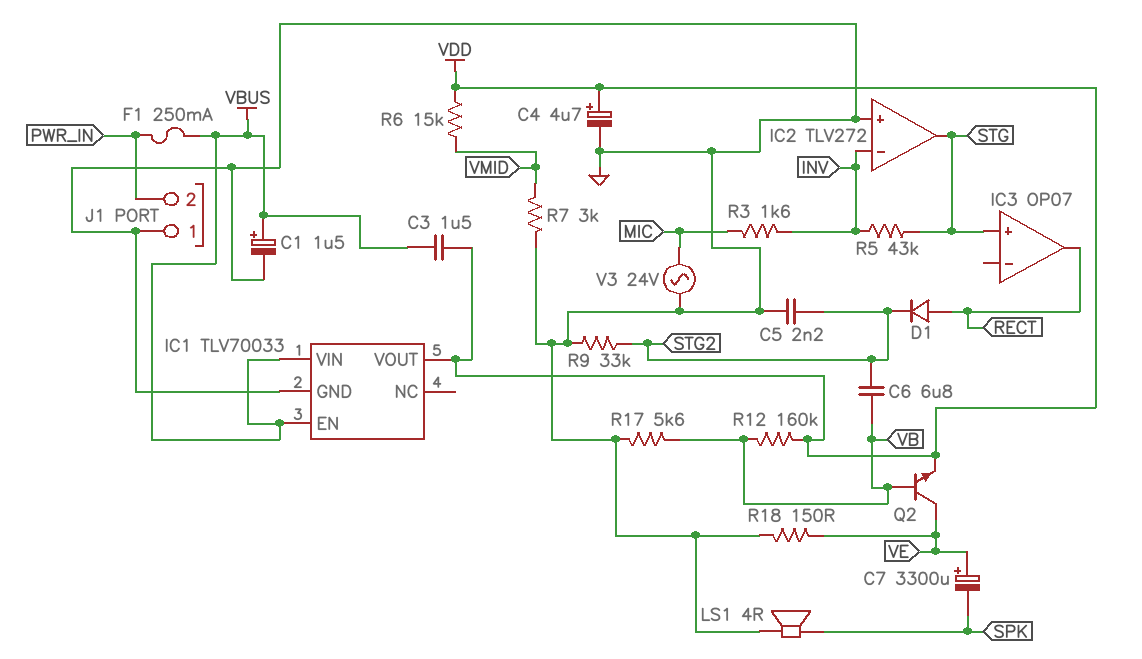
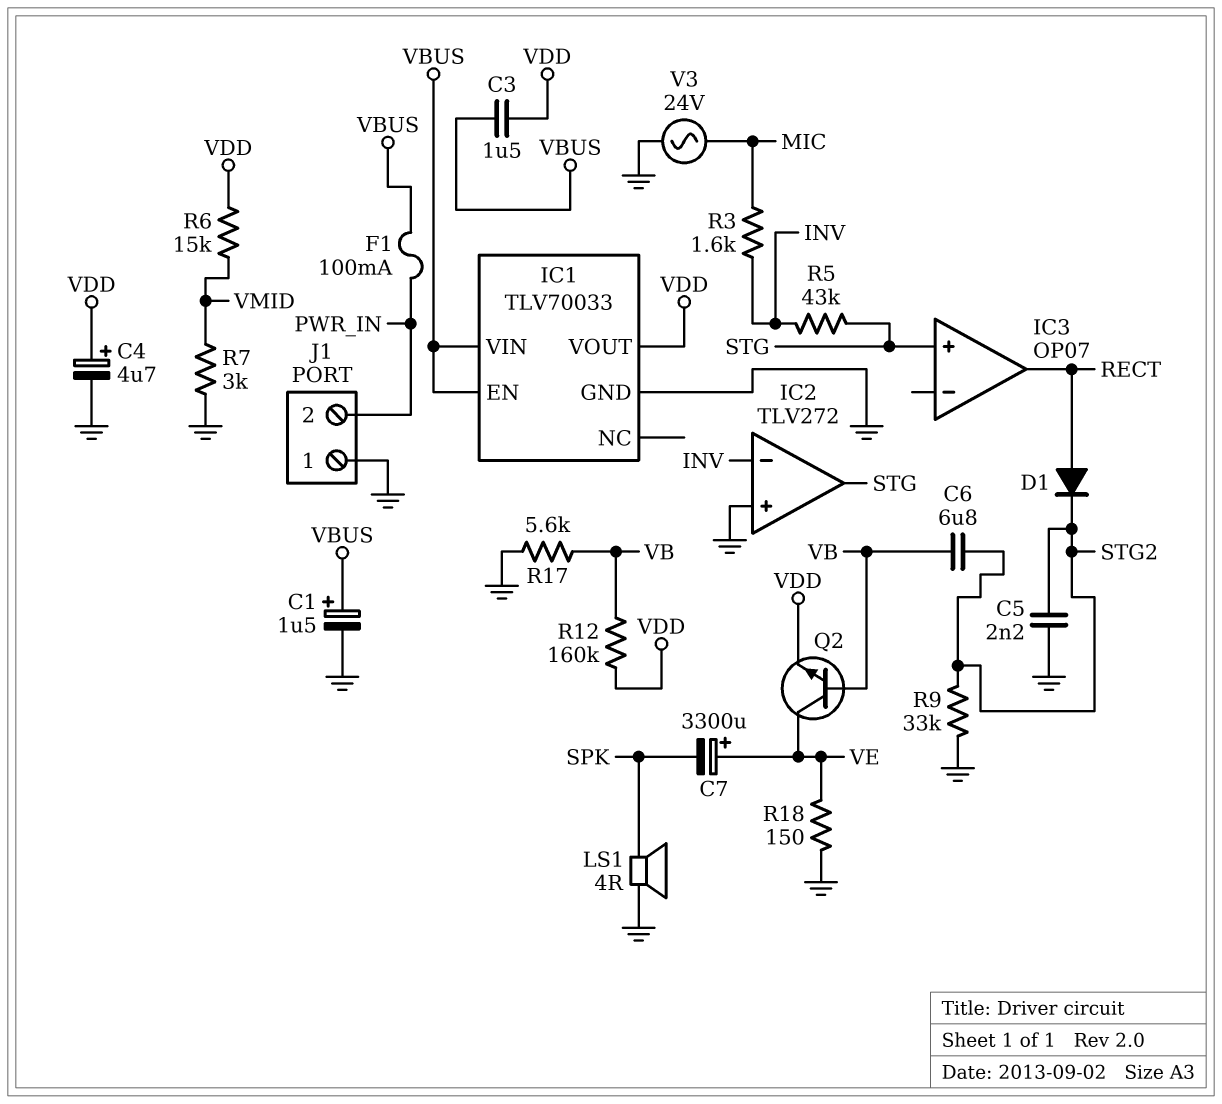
F1: 250mA (PWR_IN, VBUS) -> 100mA (PWR_IN, VBUS)

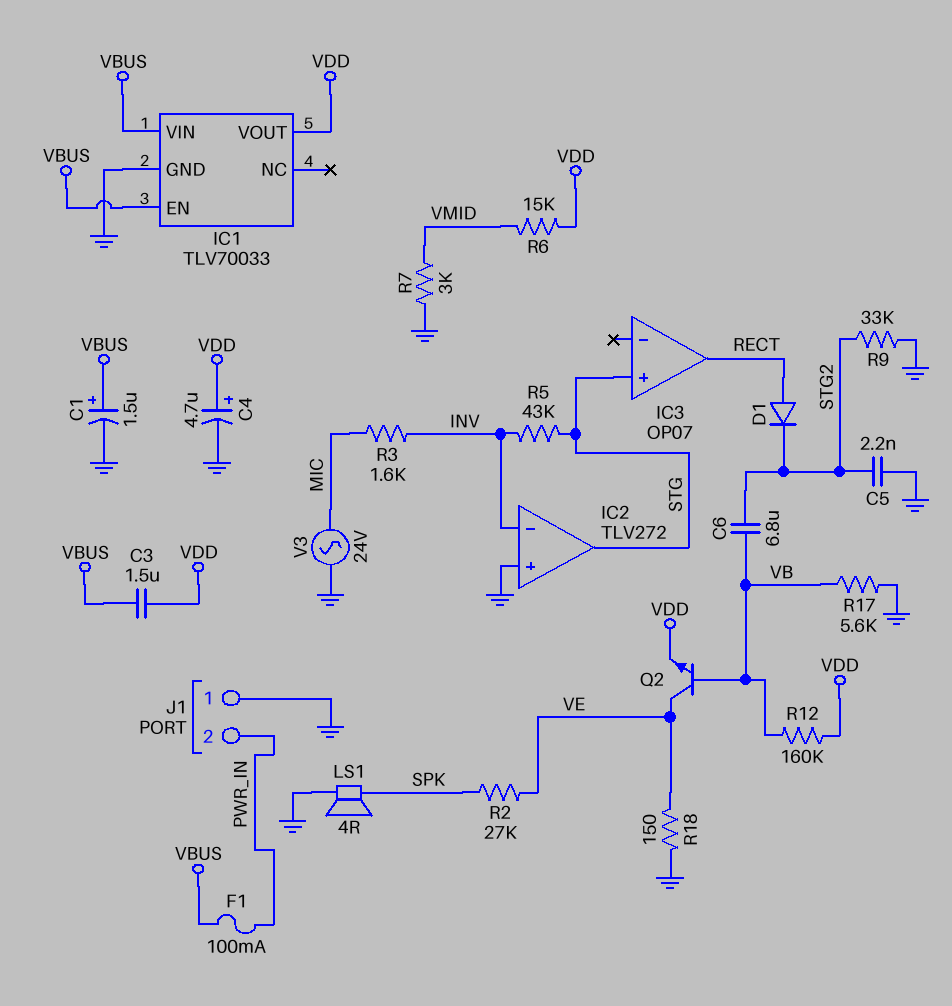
C7: 3300uF (plus VE, minus SPK) -> none
R2: none -> 27k (SPK, VE)

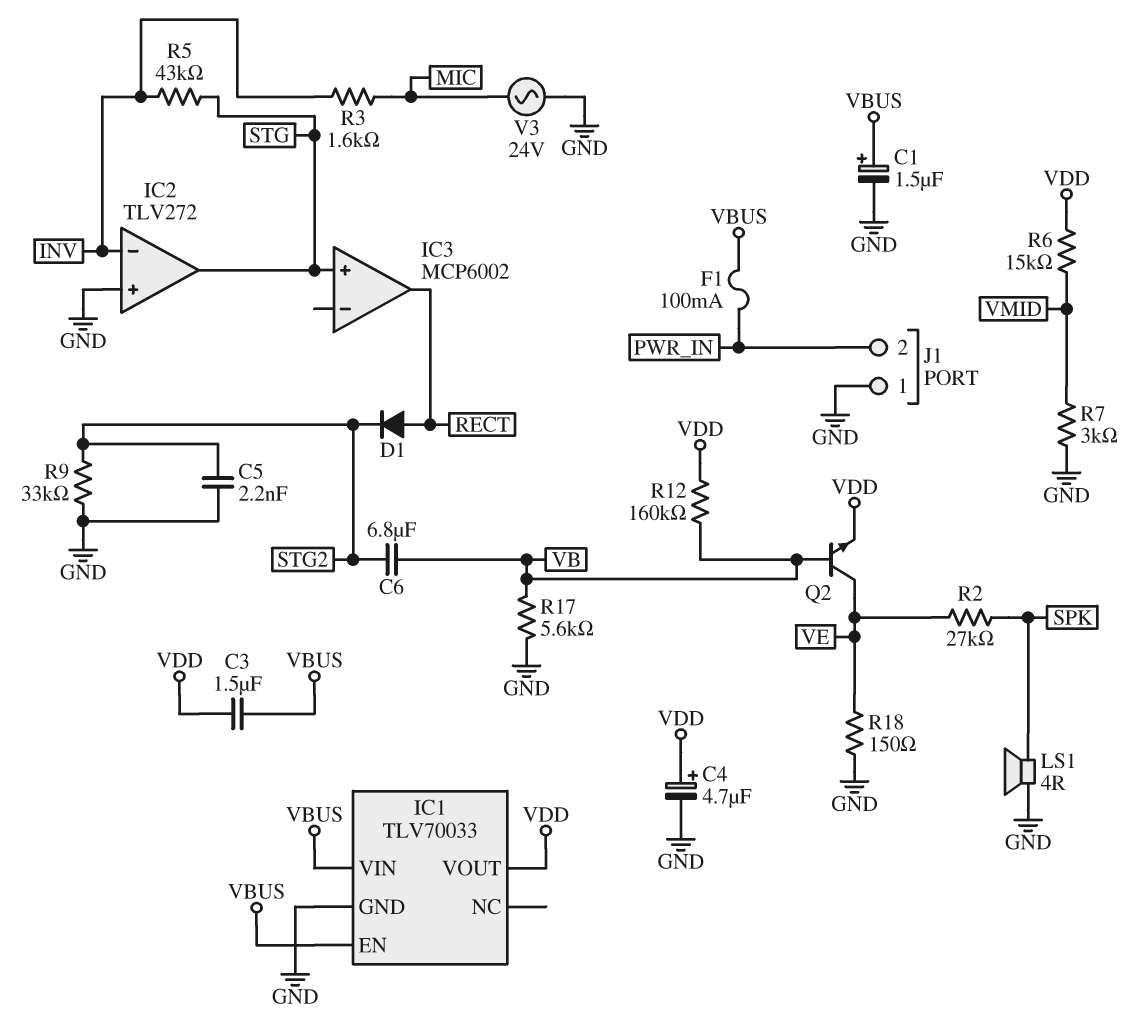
IC3: OP07 -> MCP6002

